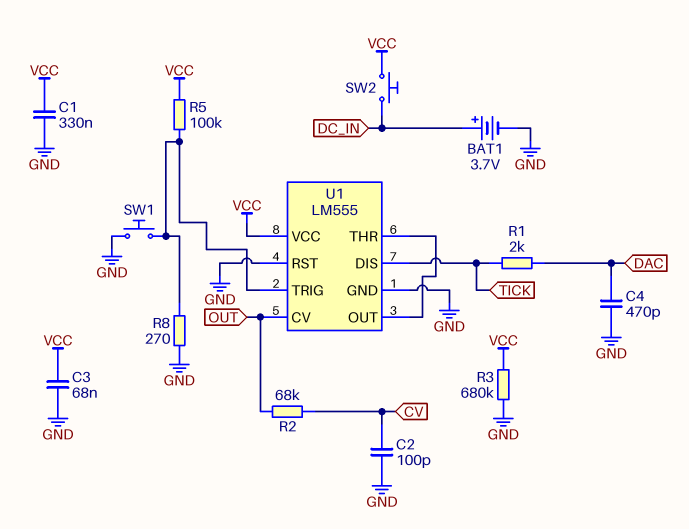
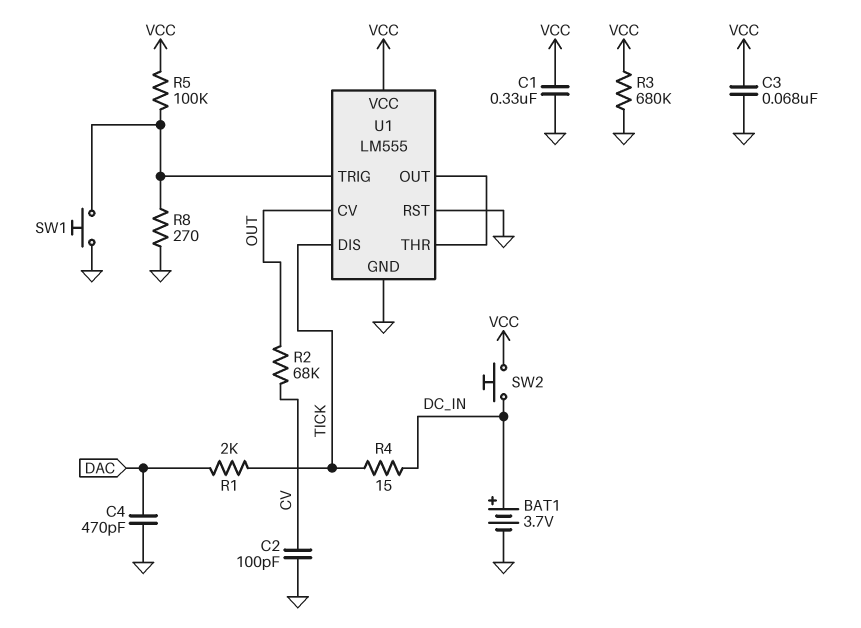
R4: none -> 15 (DC_IN, TICK)

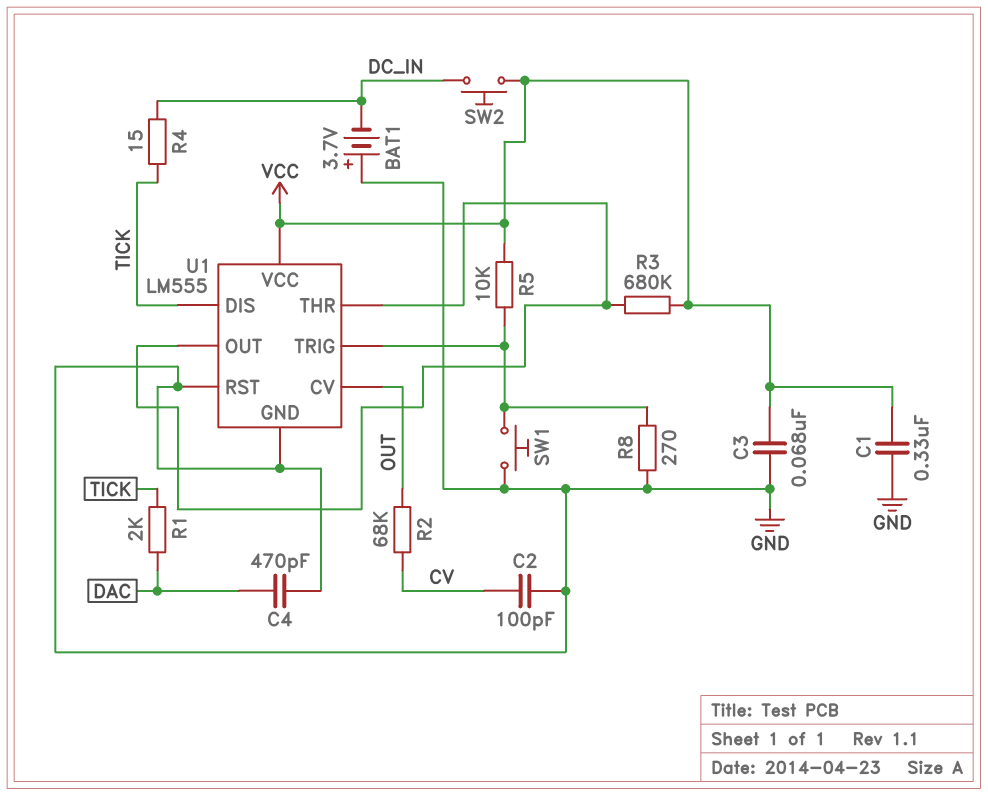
BAT1: 3.7V (plus DC_IN, minus GND) -> 3.7V (plus GND, minus DC_IN)
R3: 680k (GND, VCC) -> 680k (U1/OUT, VCC)
R5: 100k (U1/TRIG, VCC) -> 10k (U1/TRIG, VCC)

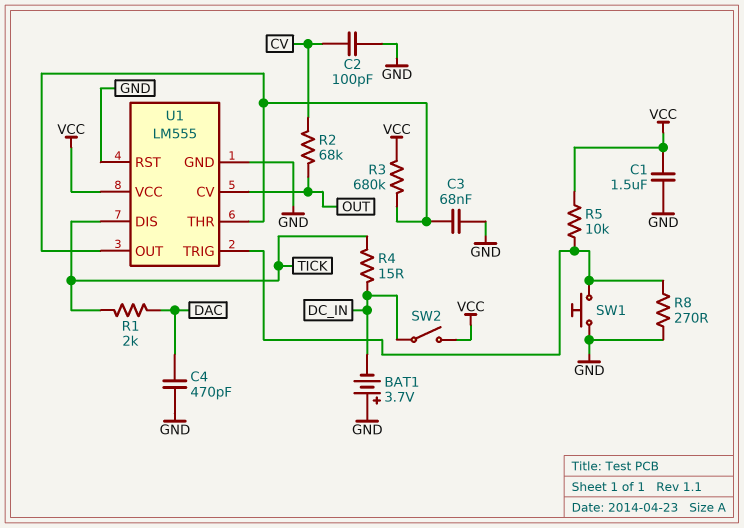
C1: 330nF (GND, VCC) -> 1.5uF (GND, VCC)
C3: 68nF (GND, VCC) -> 68nF (GND, U1/OUT)
SW2: button (DC_IN, VCC) -> switch (DC_IN, VCC)

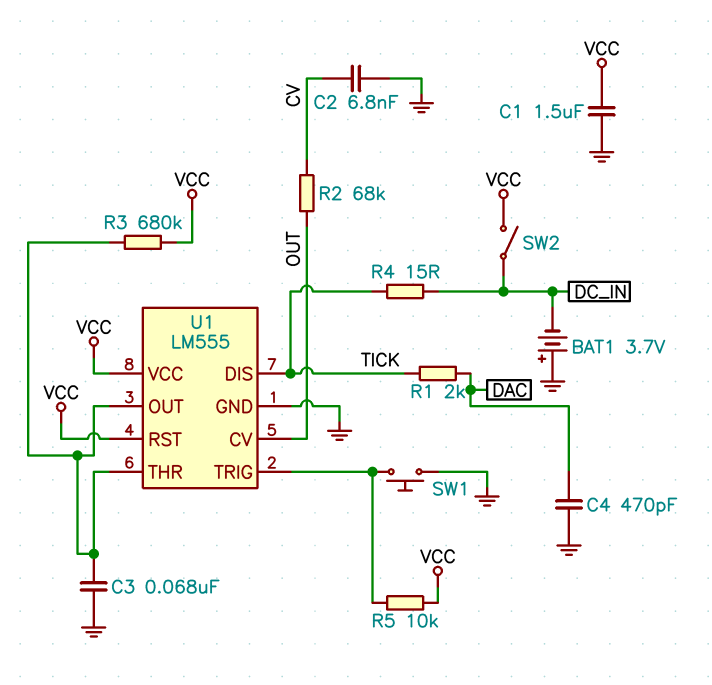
C2: 100pF (CV, GND) -> 6.8nF (CV, GND)
R8: 270 (GND, U1/TRIG) -> none
U1 pin RST: GND -> VCC

